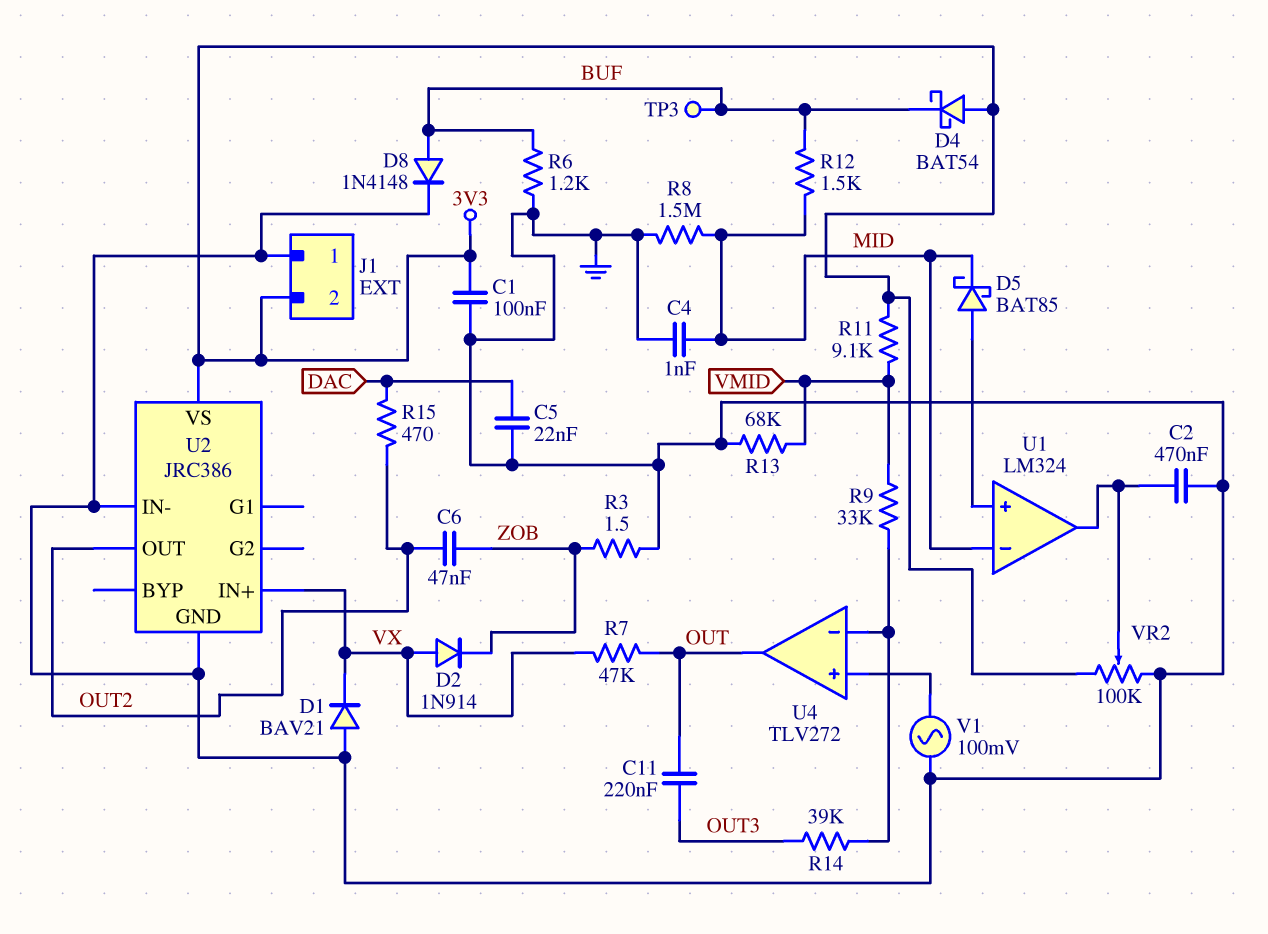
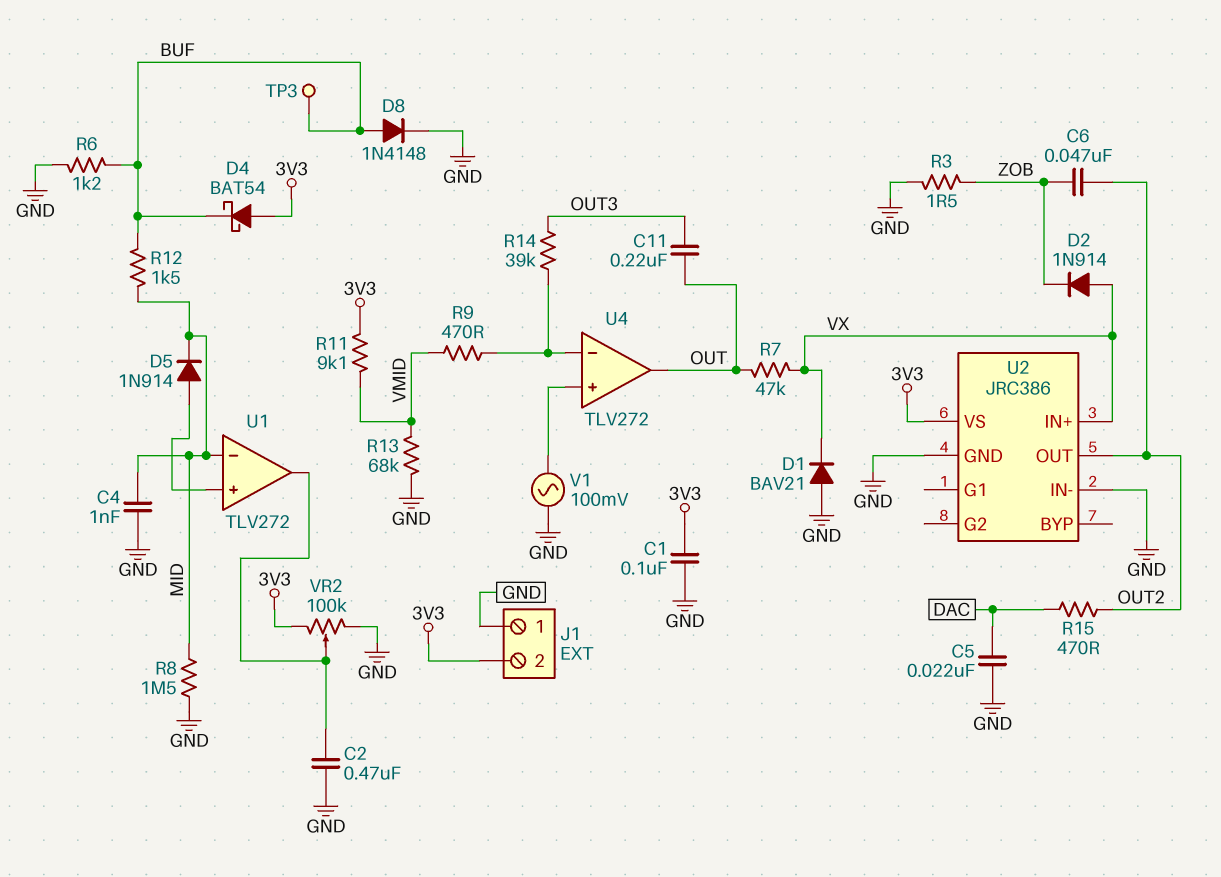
D5: schottky BAT85 (A U1/in+, K MID) -> diode 1N914 (A U1/in+, K MID)
R9: 33k (U4/in-, VMID) -> 470 (U4/in-, VMID)
U1: LM324 -> TLV272

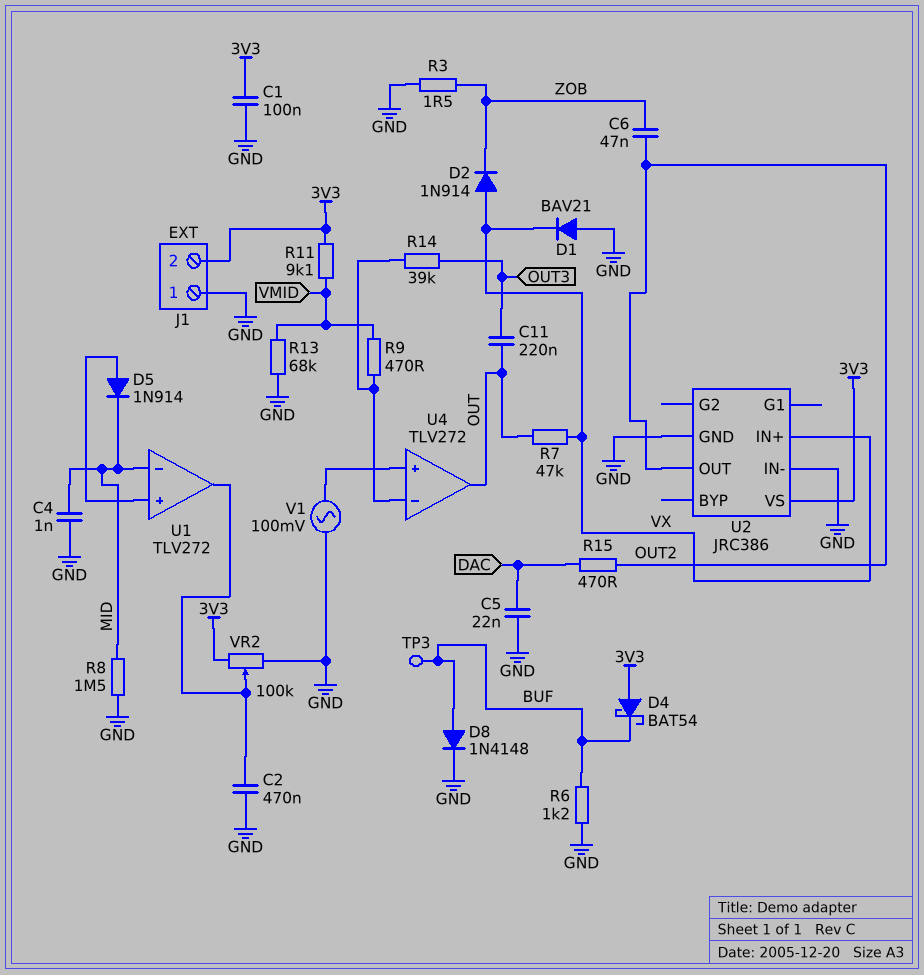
R12: 1.5k (BUF, MID) -> none

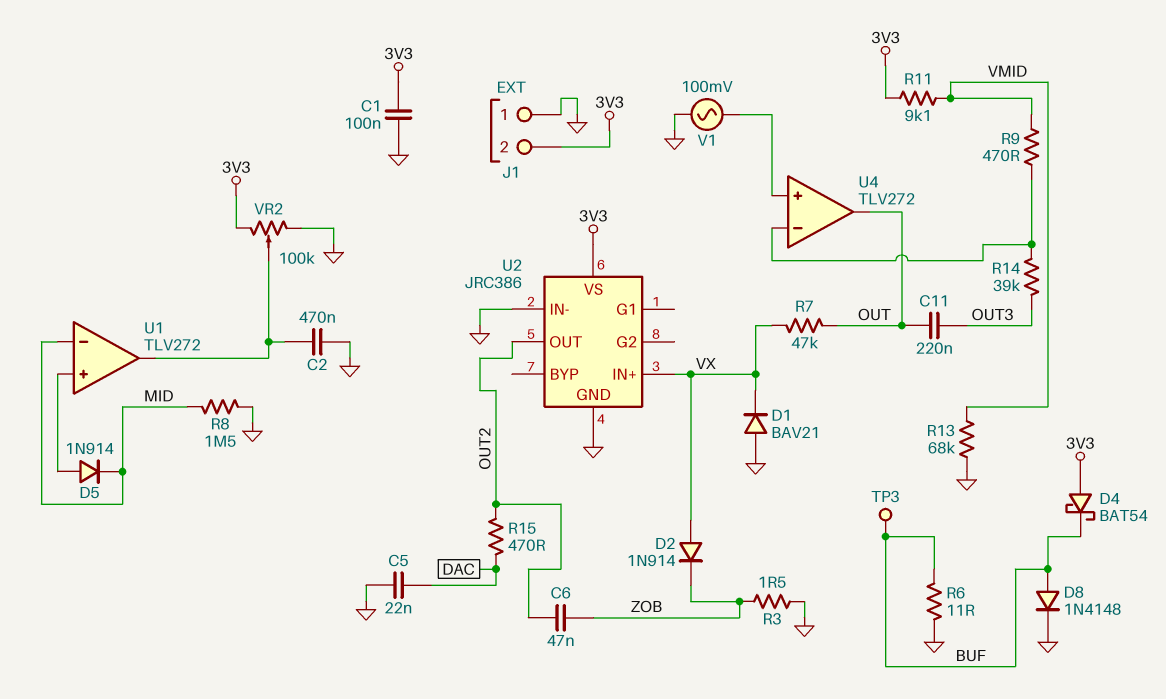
C4: 1nF (GND, MID) -> none
R6: 1.2k (BUF, GND) -> 11 (BUF, GND)

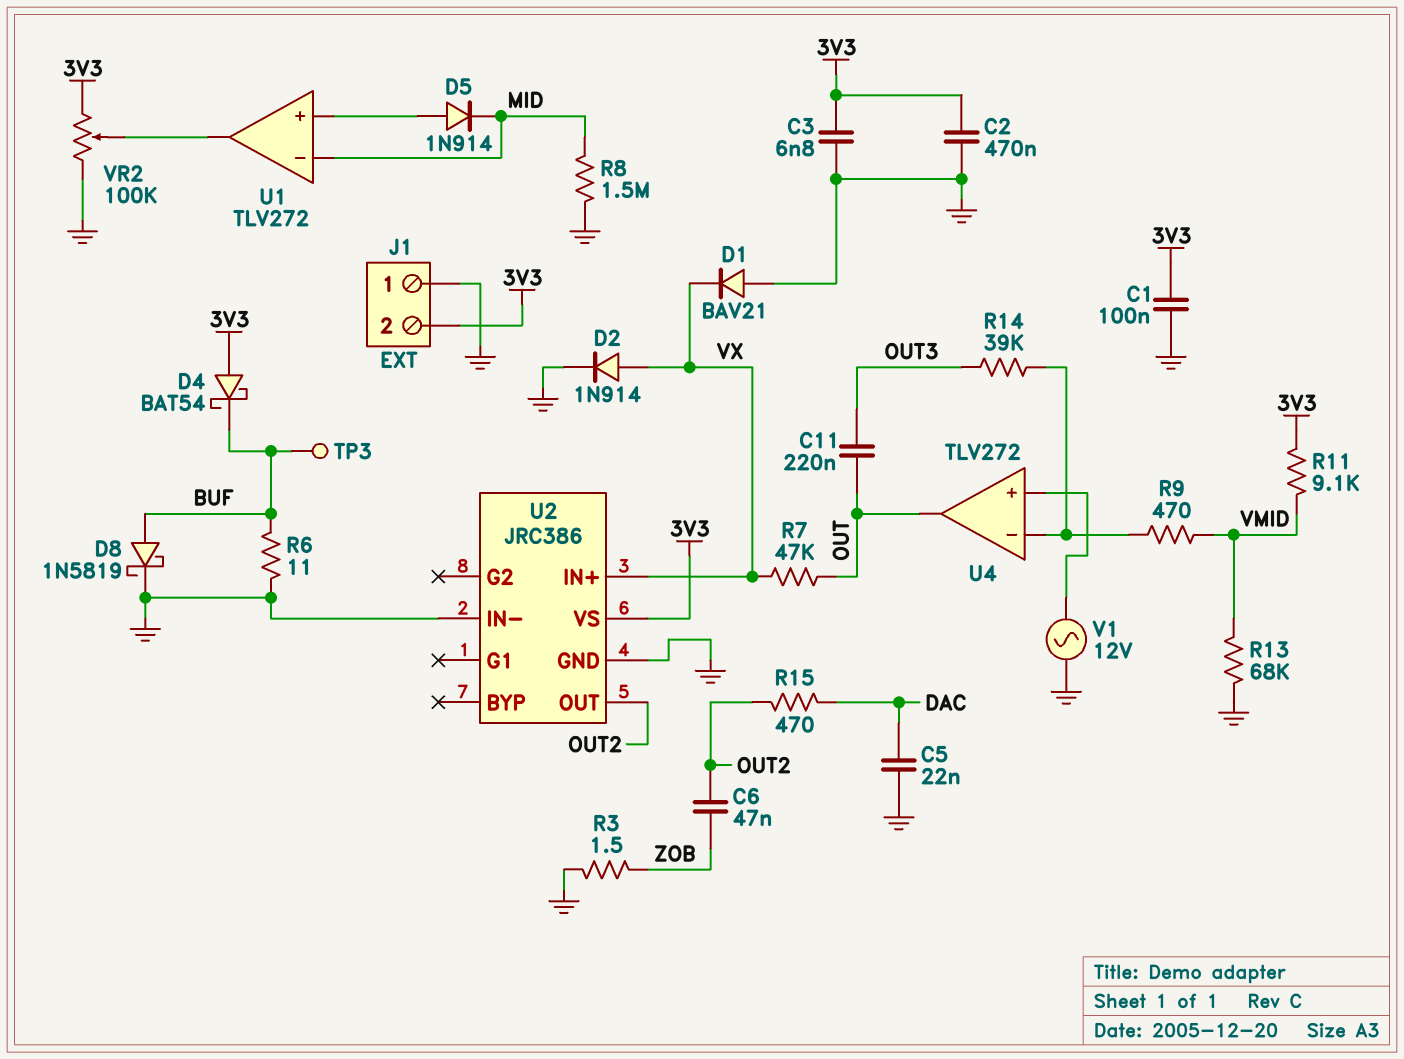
C2: 470nF (GND, U1/out) -> 470nF (3V3, GND)
C3: none -> 6.8nF (3V3, GND)
D2: diode 1N914 (A VX, K ZOB) -> diode 1N914 (A VX, K GND)
D8: diode 1N4148 (A BUF, K GND) -> schottky 1N5819 (A BUF, K GND)
V1: AC 100mV (GND, U4/in+) -> AC 12V (GND, U4/in+)

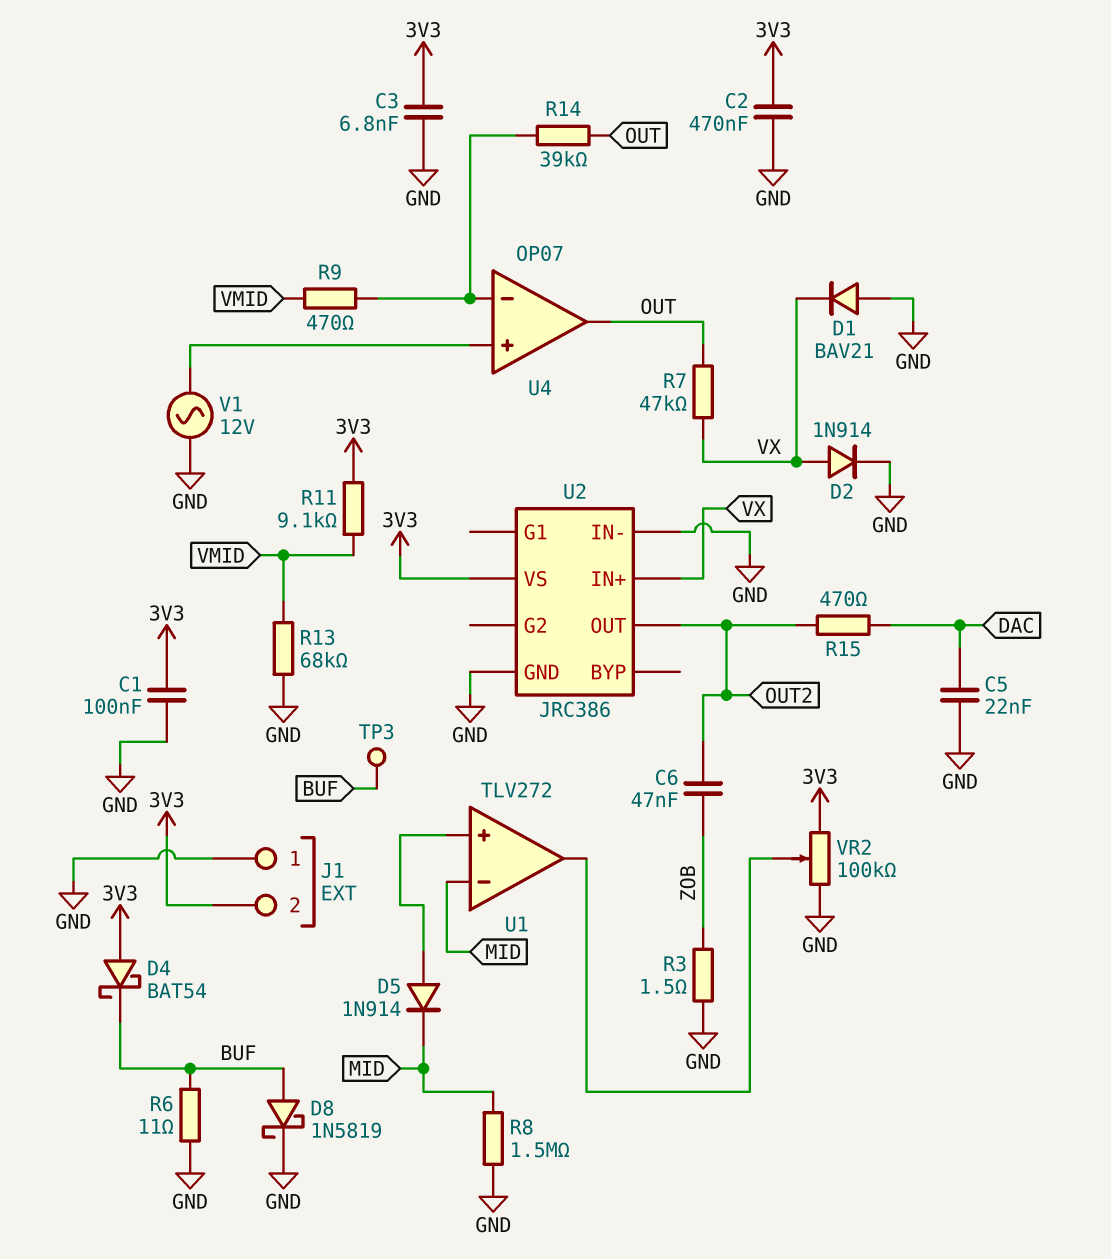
C11: 220nF (OUT, OUT3) -> none
R14: 39k (OUT3, U4/in-) -> 39k (OUT, U4/in-)
U4: TLV272 -> OP07

